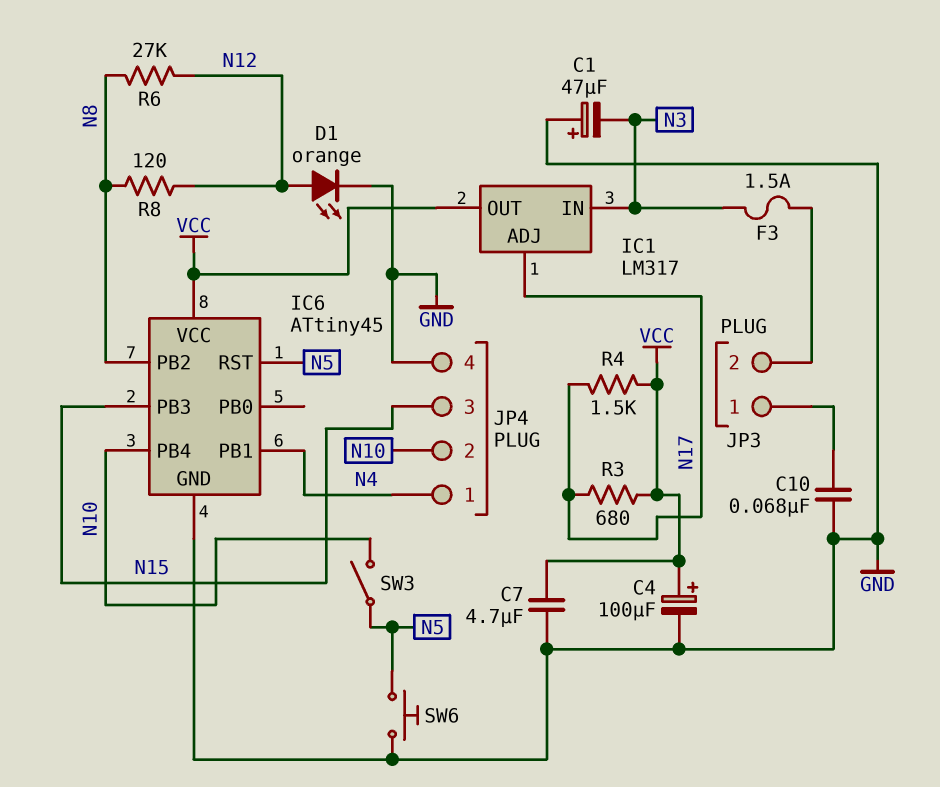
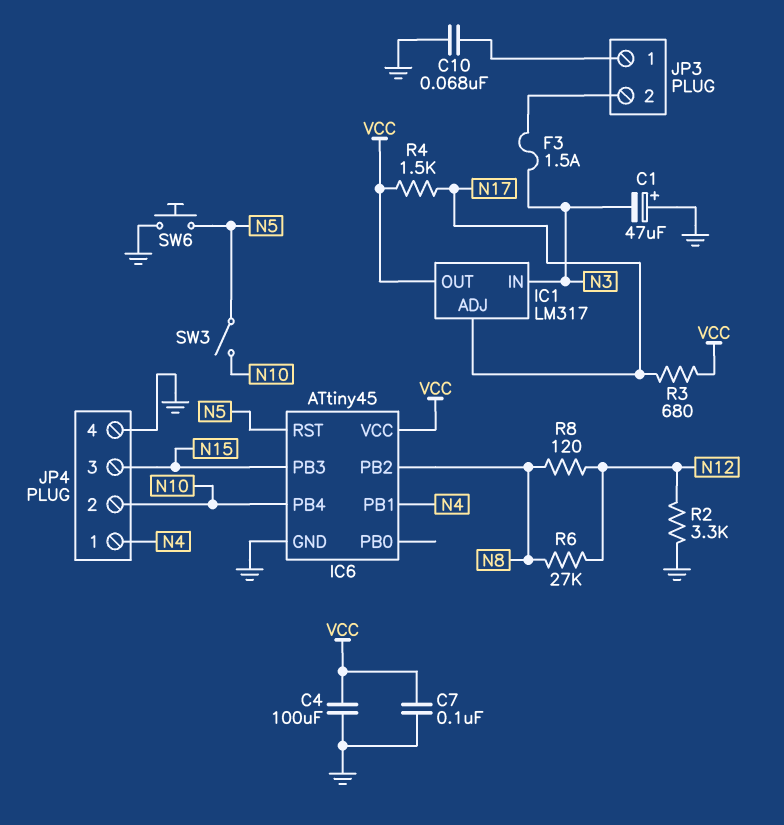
C4: 100uF (plus VCC, minus GND) -> 100uF (GND, VCC)
C7: 4.7uF (GND, VCC) -> 100nF (GND, VCC)
D1: LED orange (A N12, K GND) -> none
R2: none -> 3.3k (GND, N12)

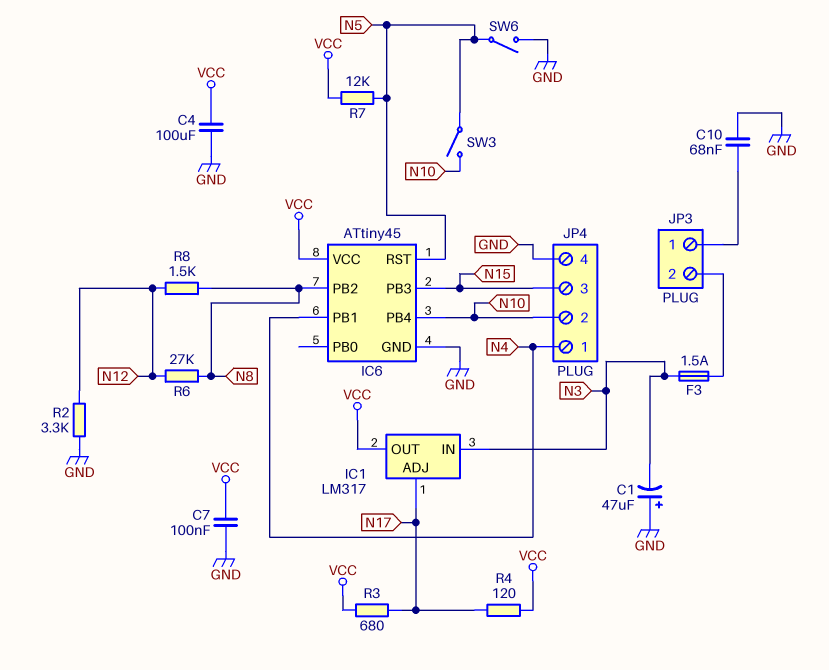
R4: 1.5k (N17, VCC) -> 120 (N17, VCC)
R7: none -> 12k (N5, VCC)
R8: 120 (N8, N12) -> 1.5k (N8, N12)
SW6: button (GND, N5) -> switch (GND, N5)

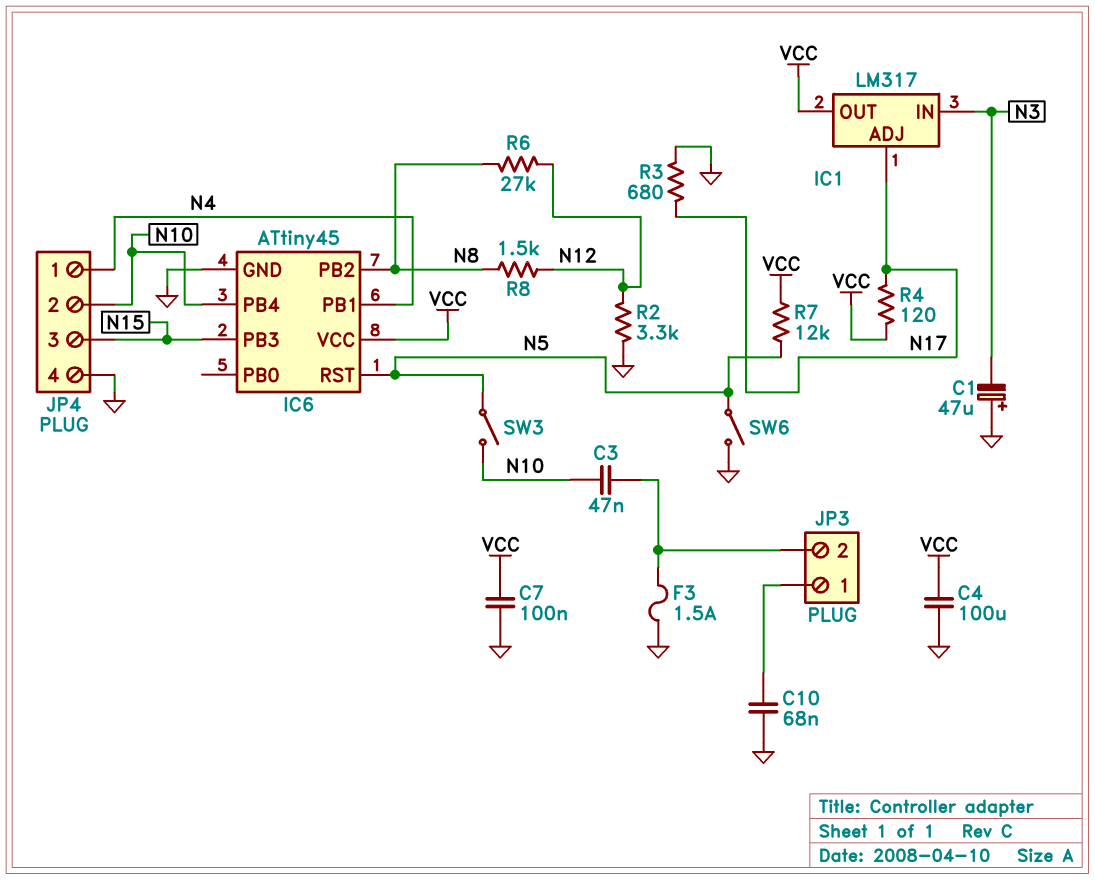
C3: none -> 47nF (JP3/2, N10)
F3: 1.5A (JP3/2, N3) -> 1.5A (GND, JP3/2)
R3: 680 (N17, VCC) -> 680 (GND, N17)

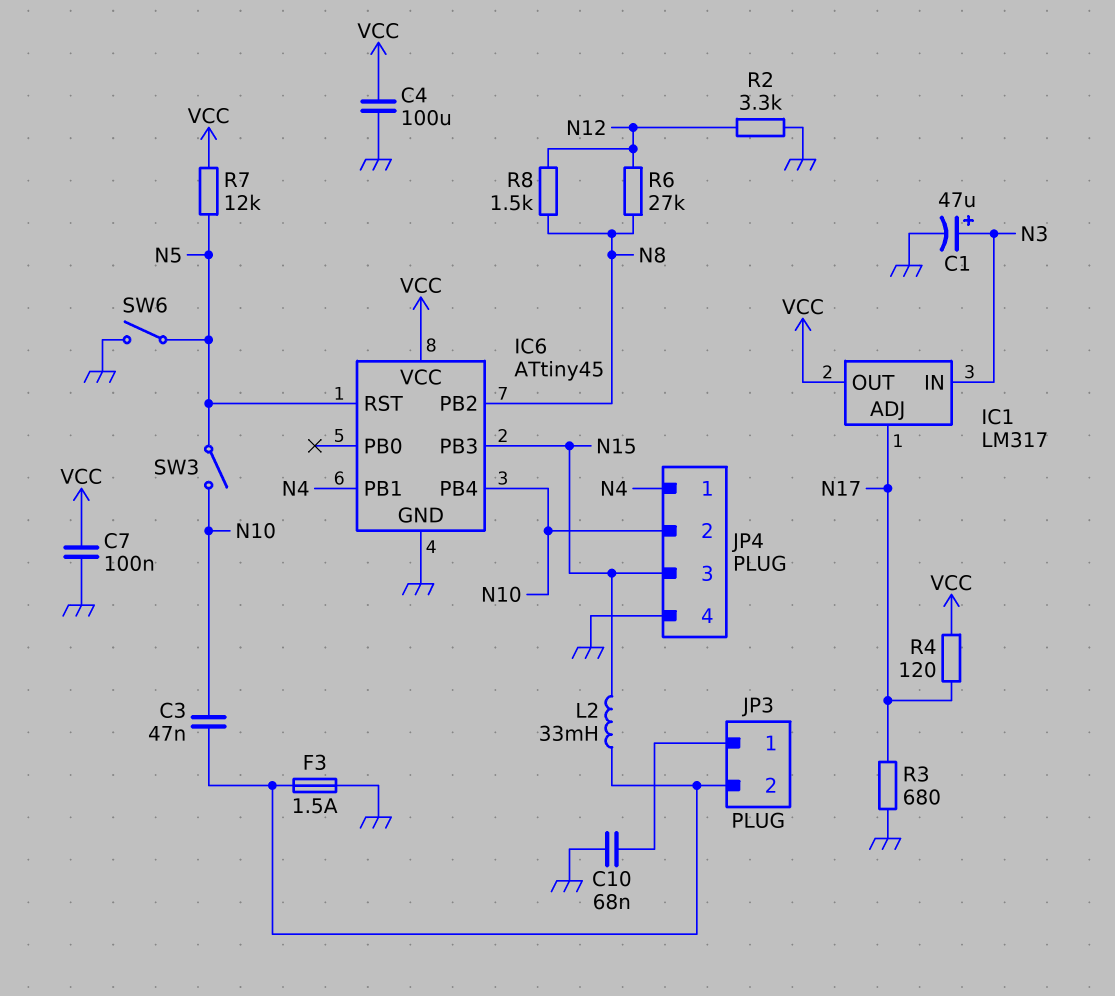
C1: 47uF (plus GND, minus N3) -> 47uF (plus N3, minus GND)
L2: none -> 33mH (JP3/2, N15)

